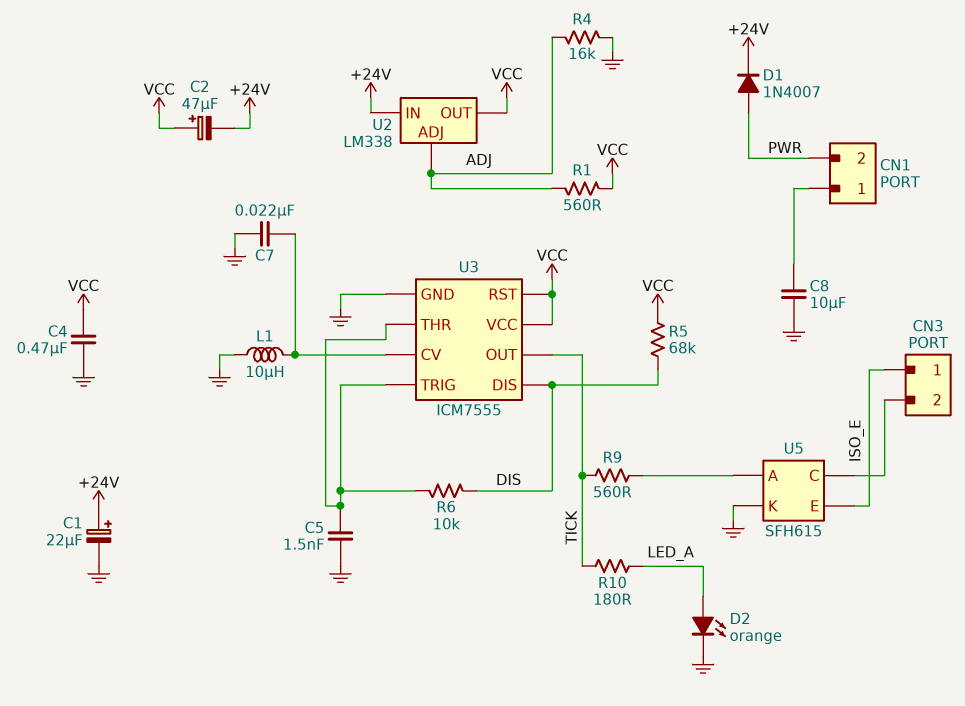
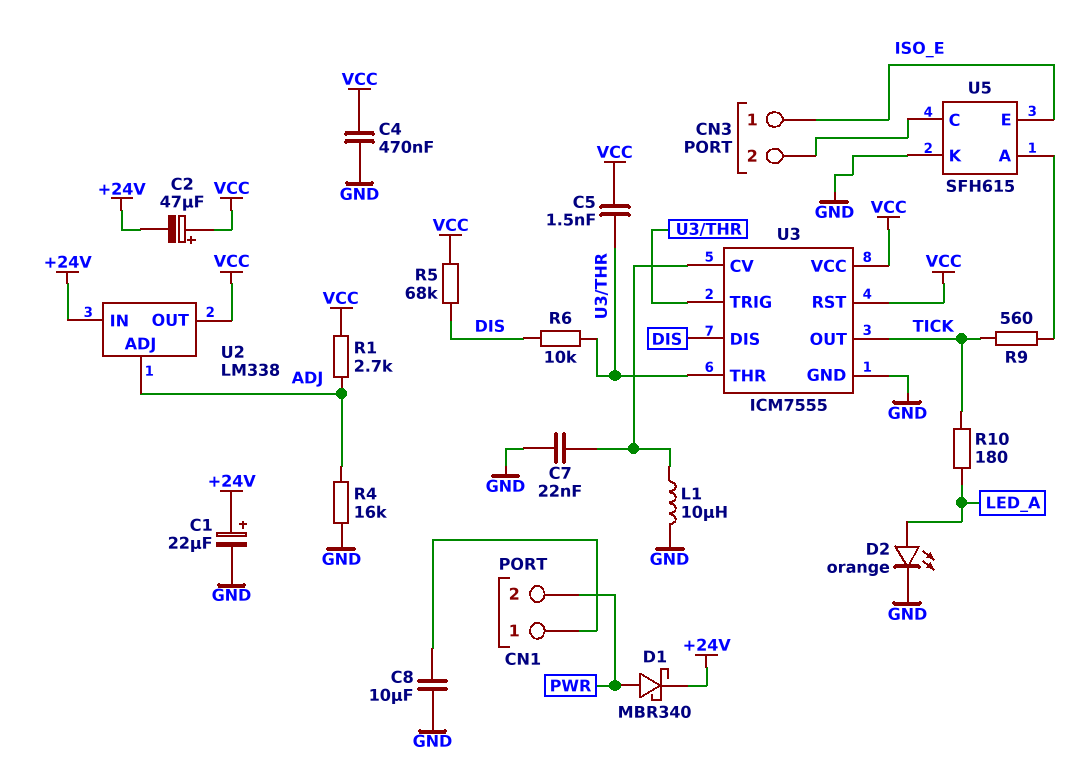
C5: 1.5nF (GND, U3/THR) -> 1.5nF (U3/THR, VCC)
D1: diode 1N4007 (A PWR, K +24V) -> schottky MBR340 (A PWR, K +24V)
R1: 560 (ADJ, VCC) -> 2.7k (ADJ, VCC)

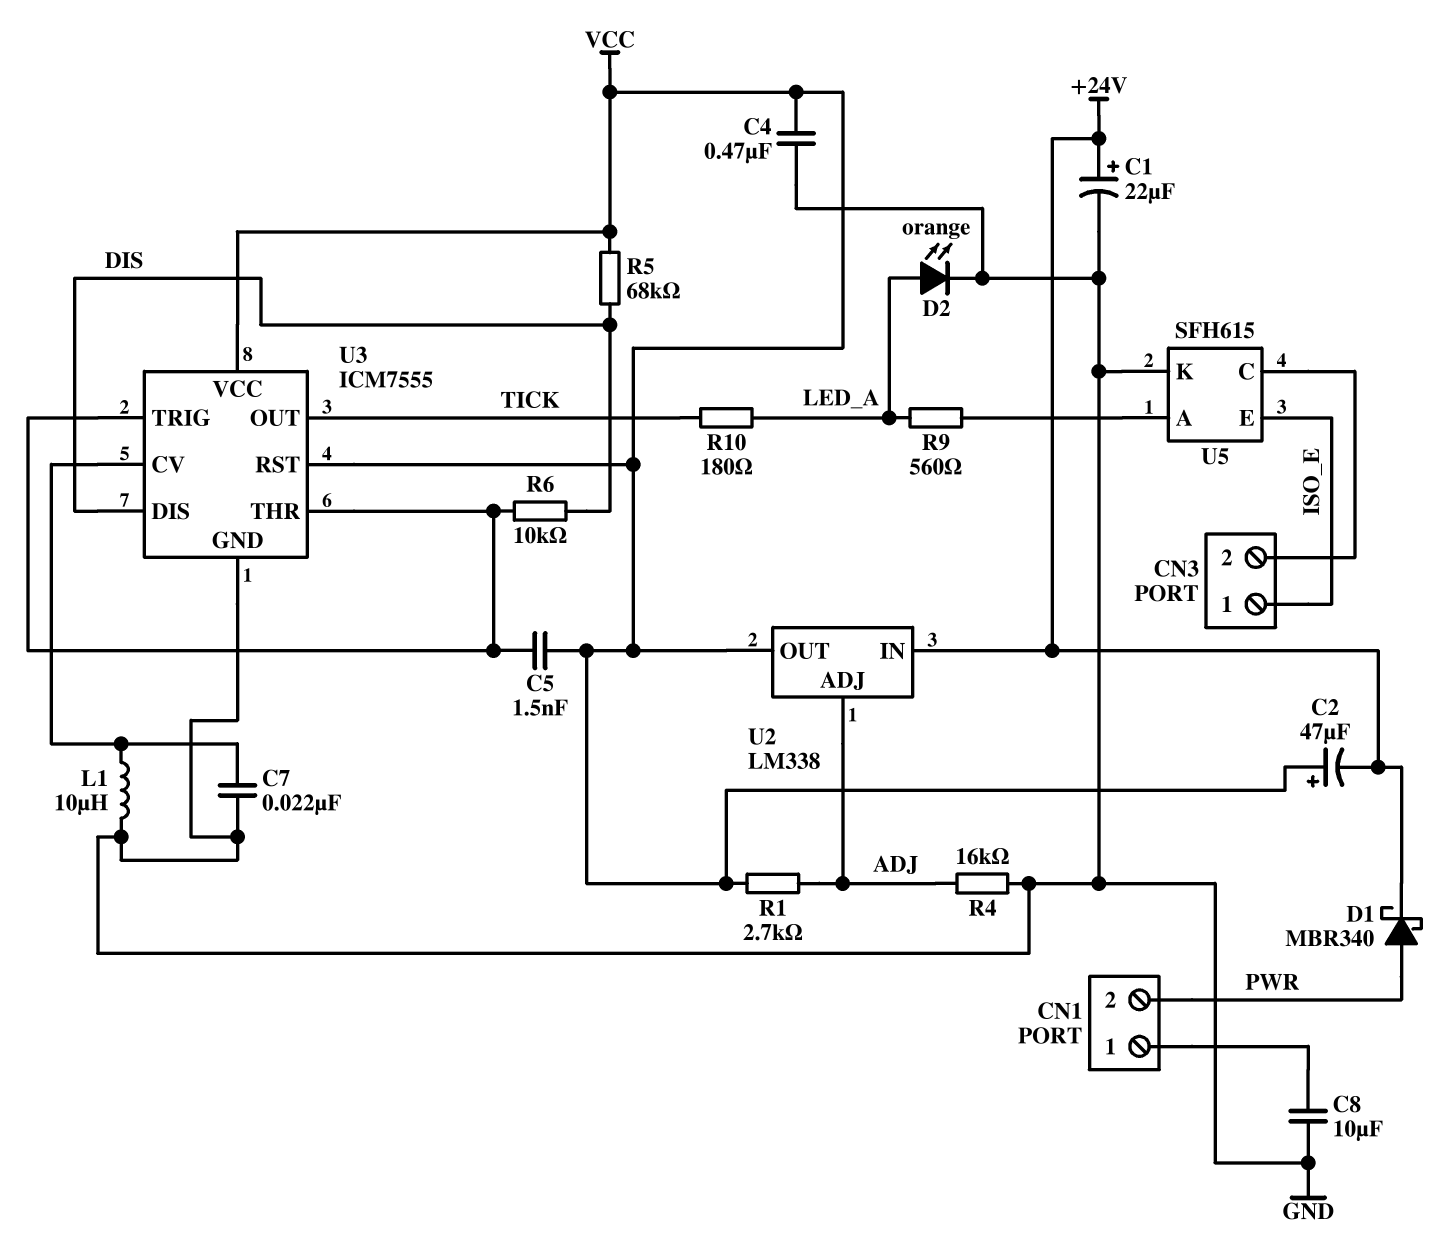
R9: 560 (TICK, U5/A) -> 560 (LED_A, U5/A)

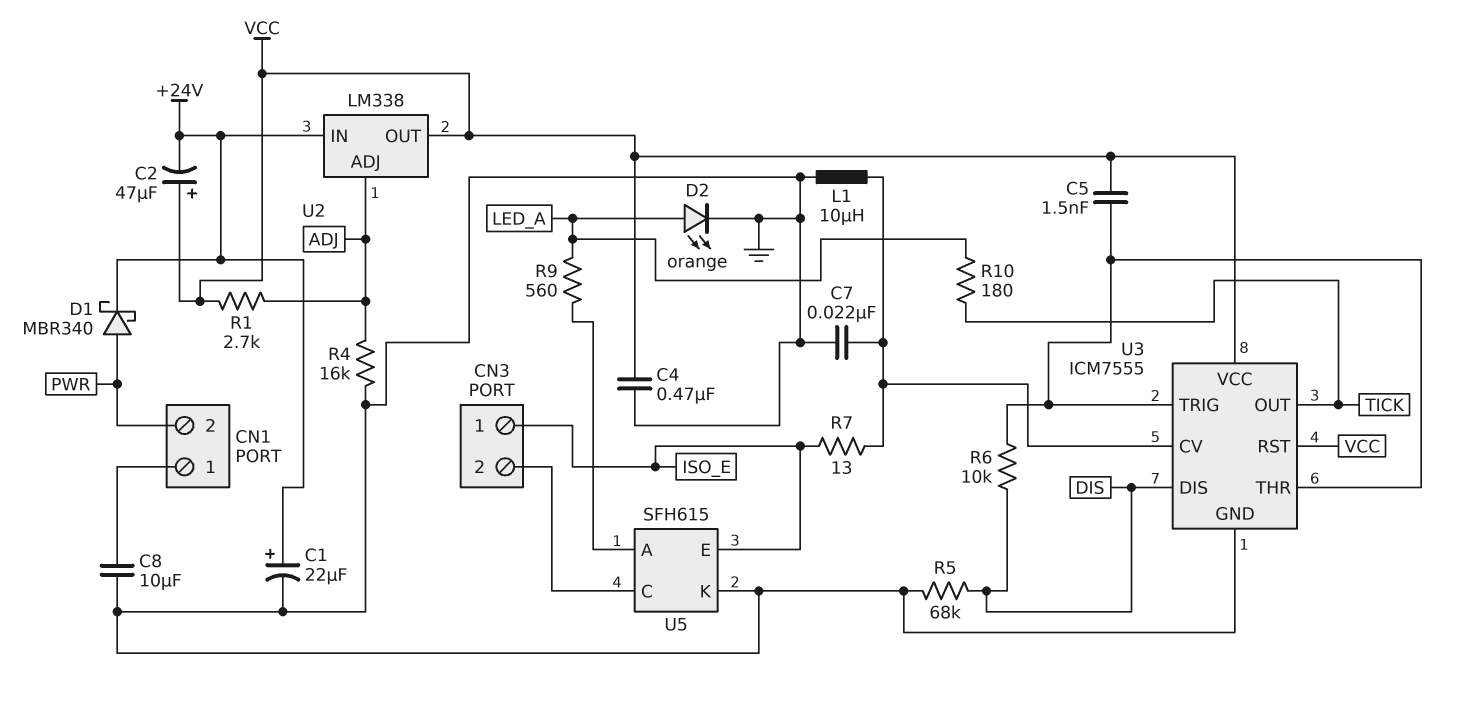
R5: 68k (DIS, VCC) -> 68k (DIS, GND)
R7: none -> 13 (ISO_E, U3/CV)

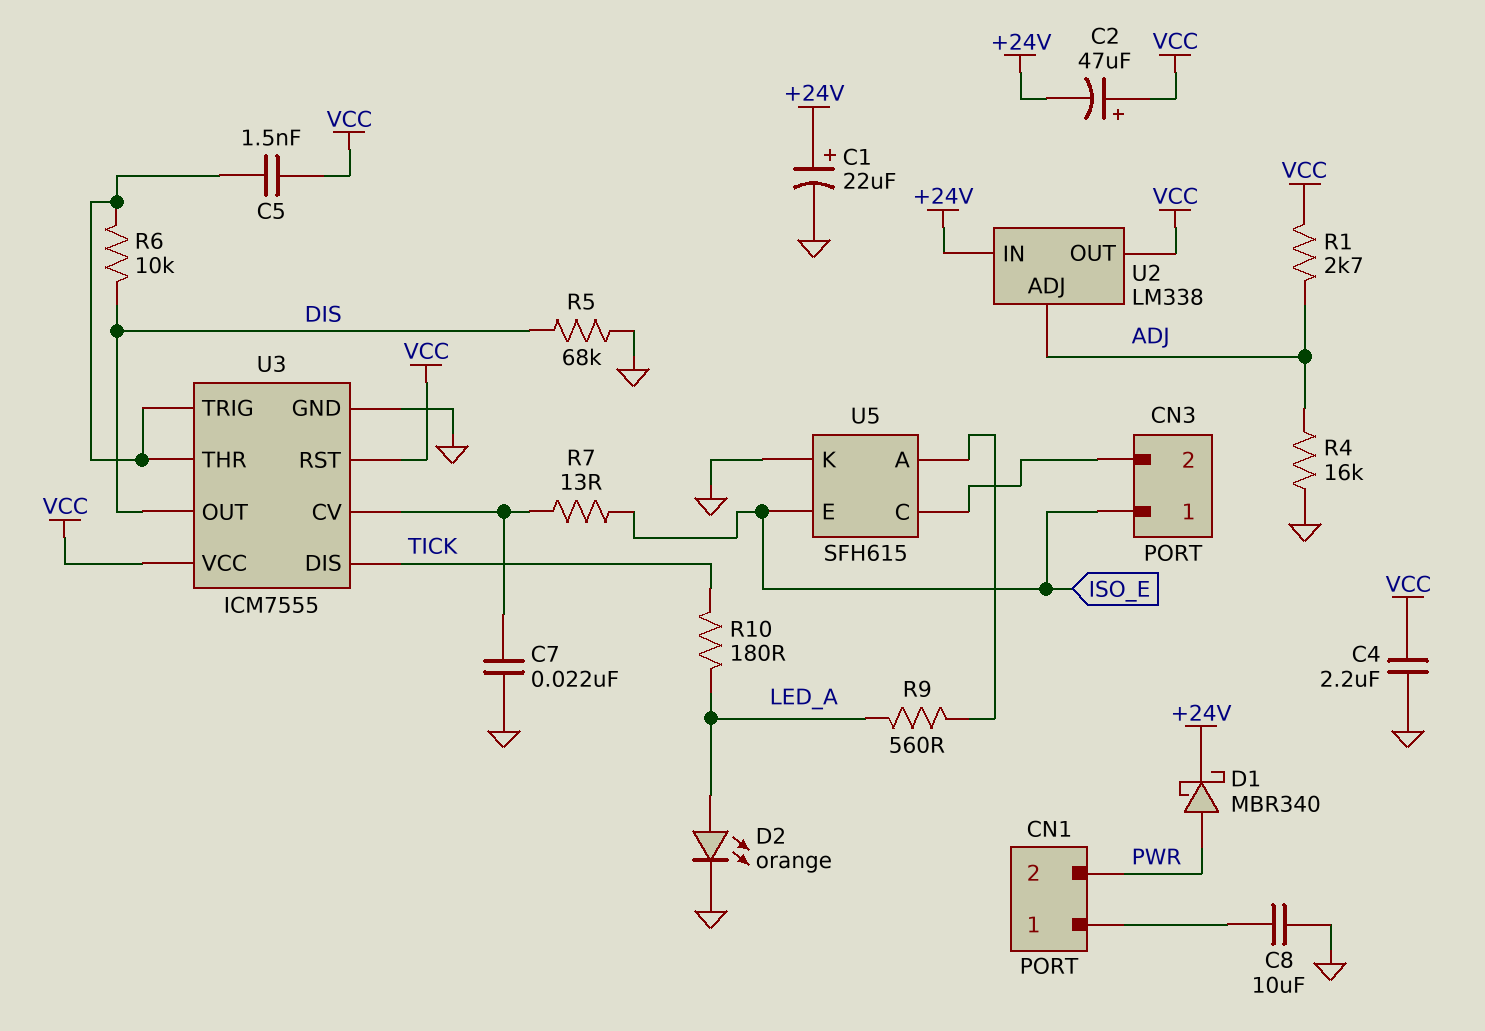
C4: 470nF (GND, VCC) -> 2.2uF (GND, VCC)
L1: 10uH (GND, U3/CV) -> none
U3 pin DIS: DIS -> TICK
U3 pin OUT: TICK -> DIS

